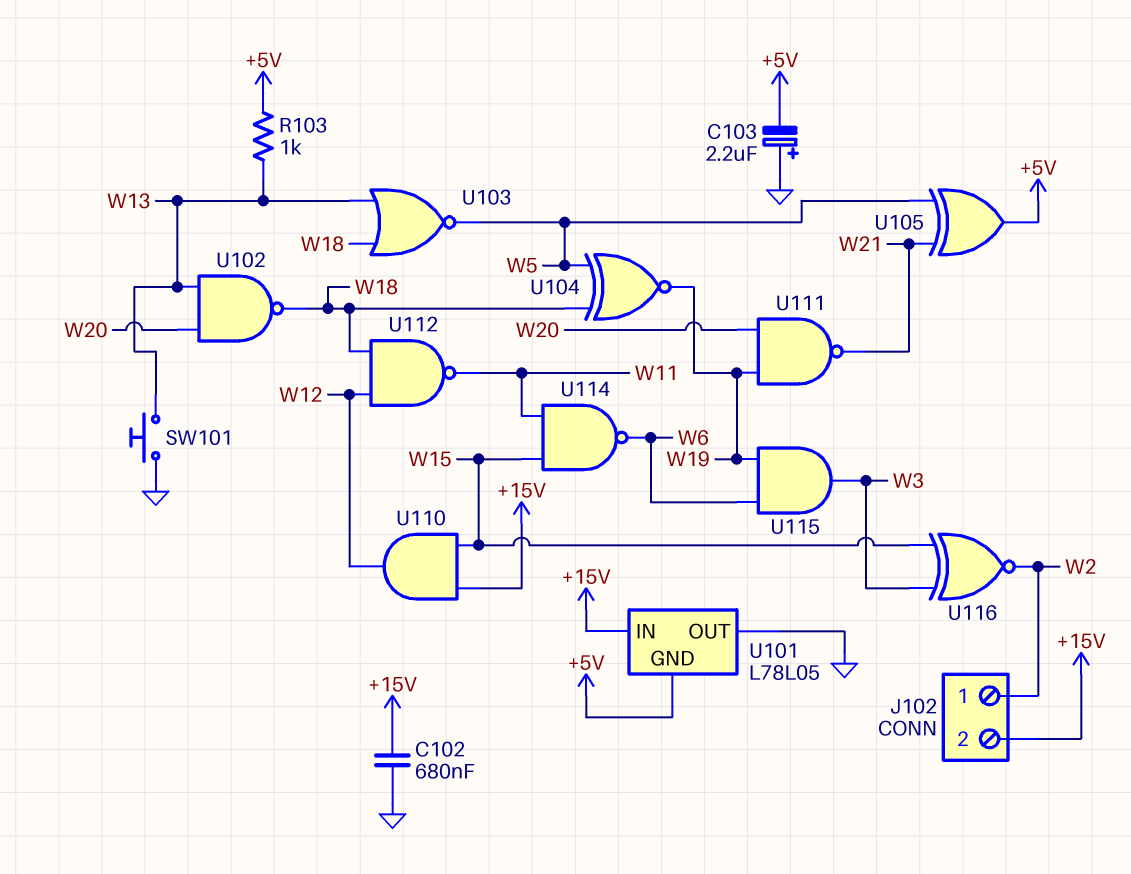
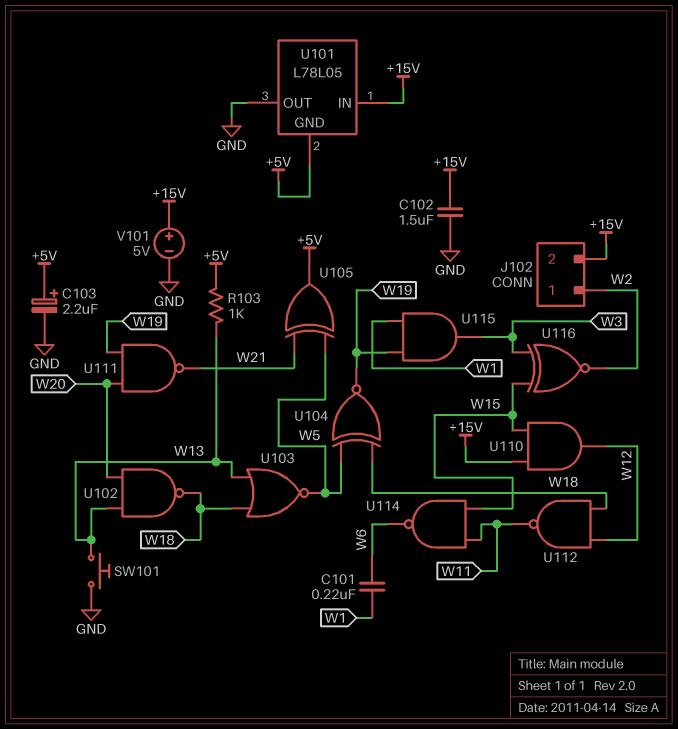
C101: none -> 220nF (W1, W6)
C102: 680nF (+15V, GND) -> 1.5uF (+15V, GND)
C103: 2.2uF (plus GND, minus +5V) -> 2.2uF (plus +5V, minus GND)
U115: AND (in W6, in W19, out W3) -> AND (in W1, in W19, out W3)
V101: none -> 5V (plus +15V, minus GND)

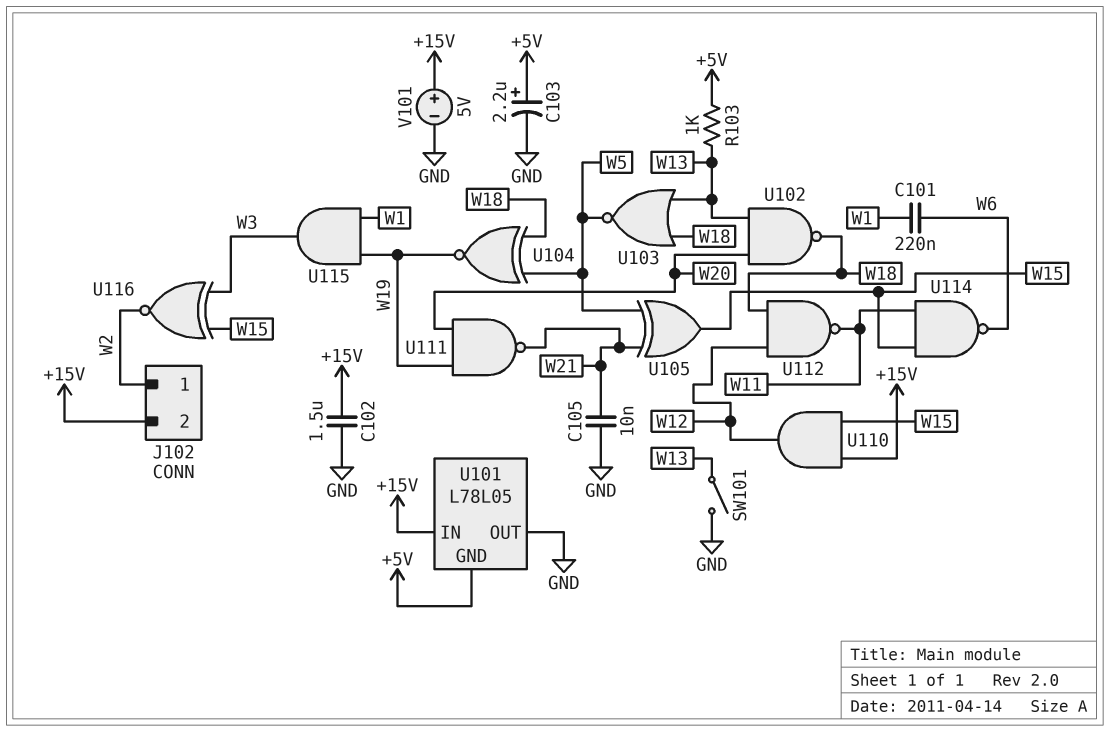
C105: none -> 10nF (GND, W21)
SW101: button (GND, W13) -> switch (GND, W13)
U105: XOR (in W5, in W21, out +5V) -> XOR (in W5, in W21, out W15)

